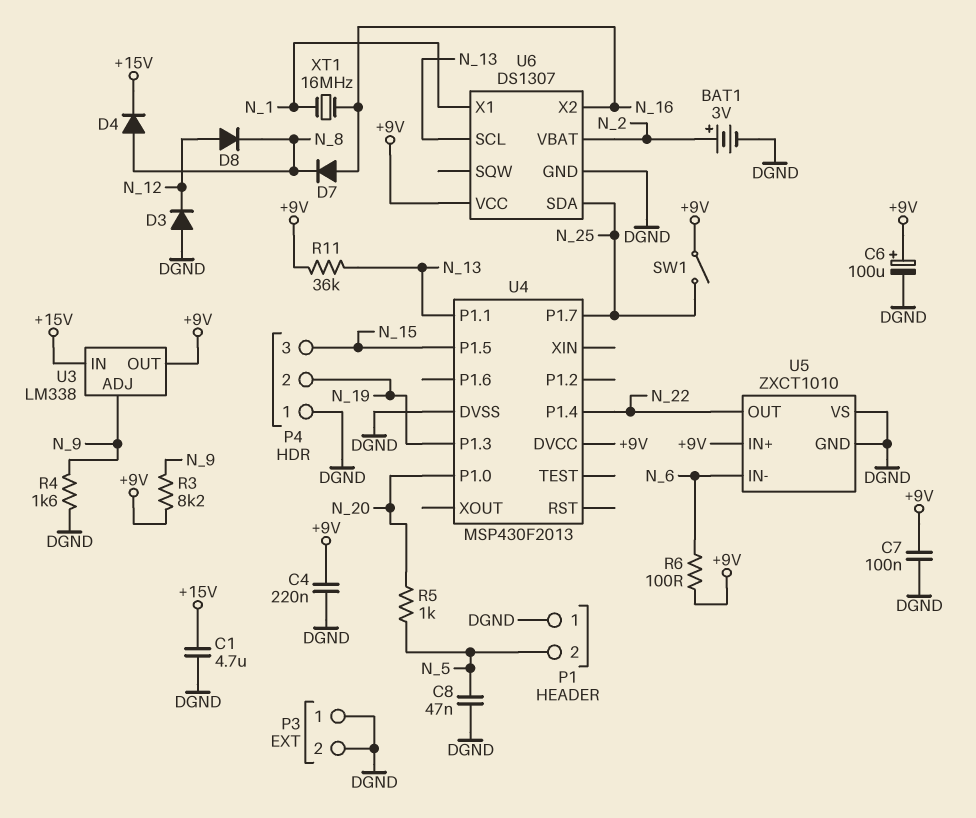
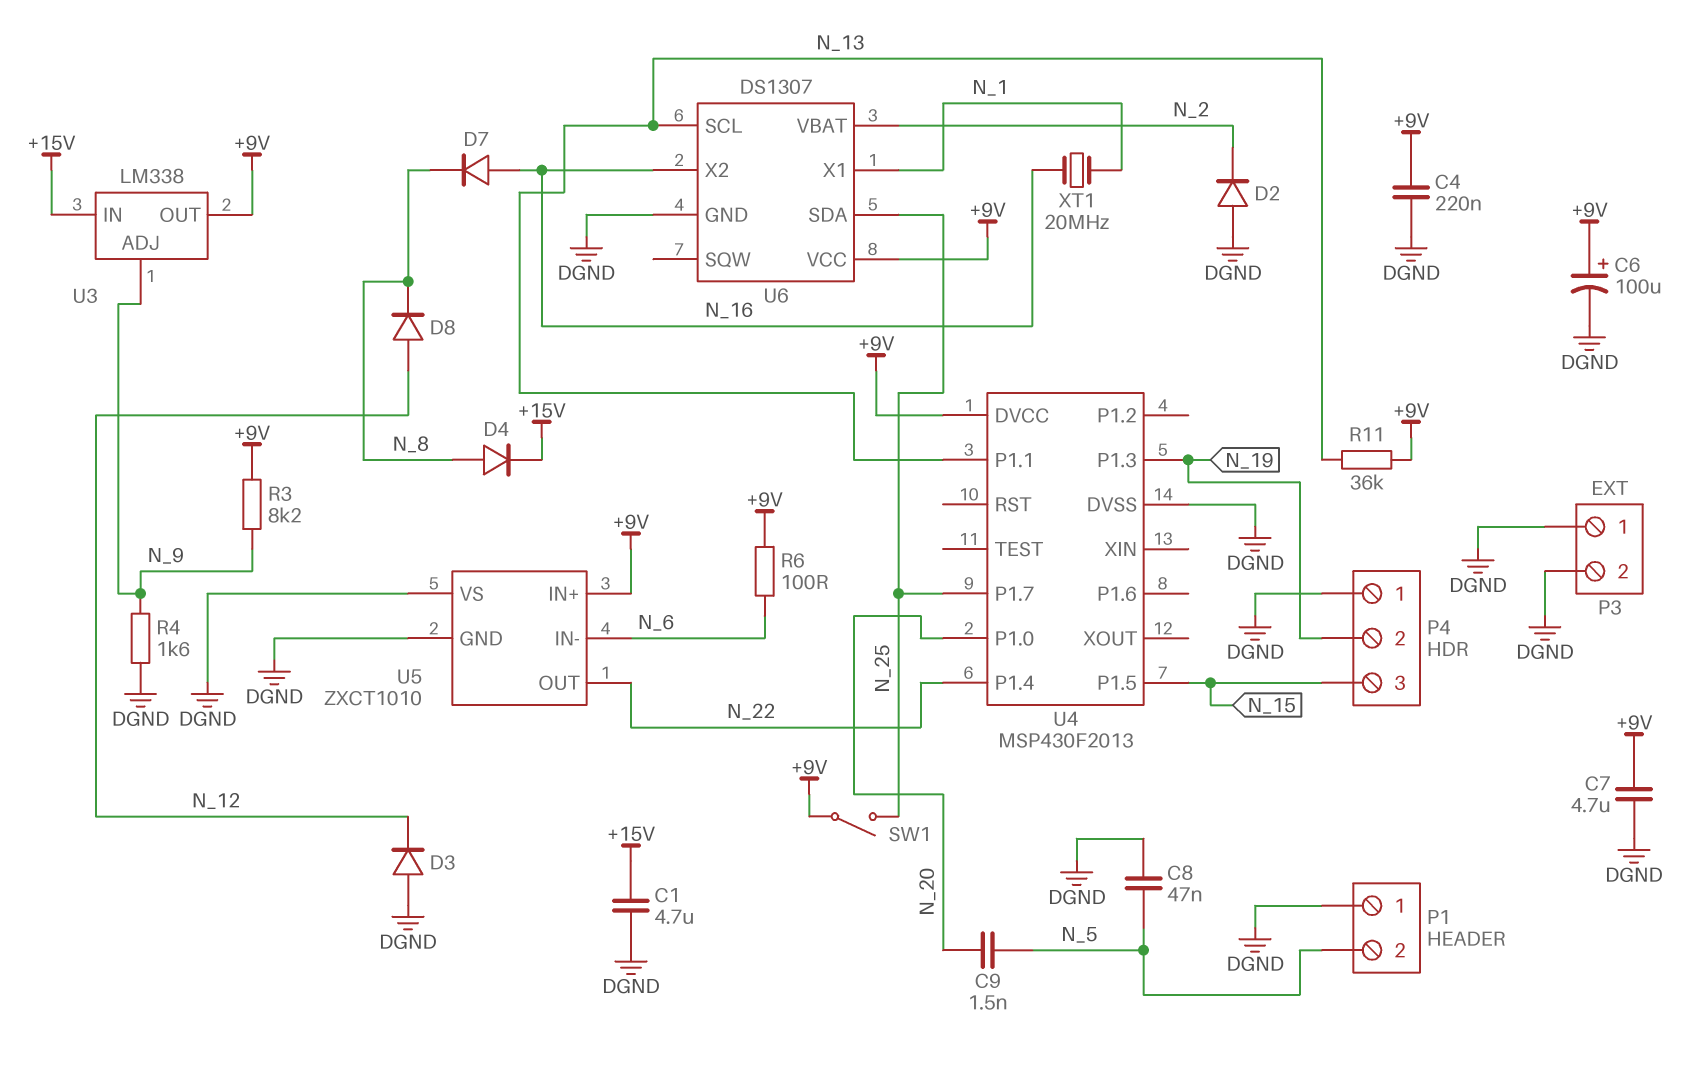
BAT1: 3V (plus N_2, minus DGND) -> none
C7: 100nF (+9V, DGND) -> 4.7uF (+9V, DGND)
C9: none -> 1.5nF (N_5, N_20)
D2: none -> diode (A DGND, K N_2)
R5: 1k (N_5, N_20) -> none
XT1: 16MHz (N_1, N_16) -> 20MHz (N_1, N_16)

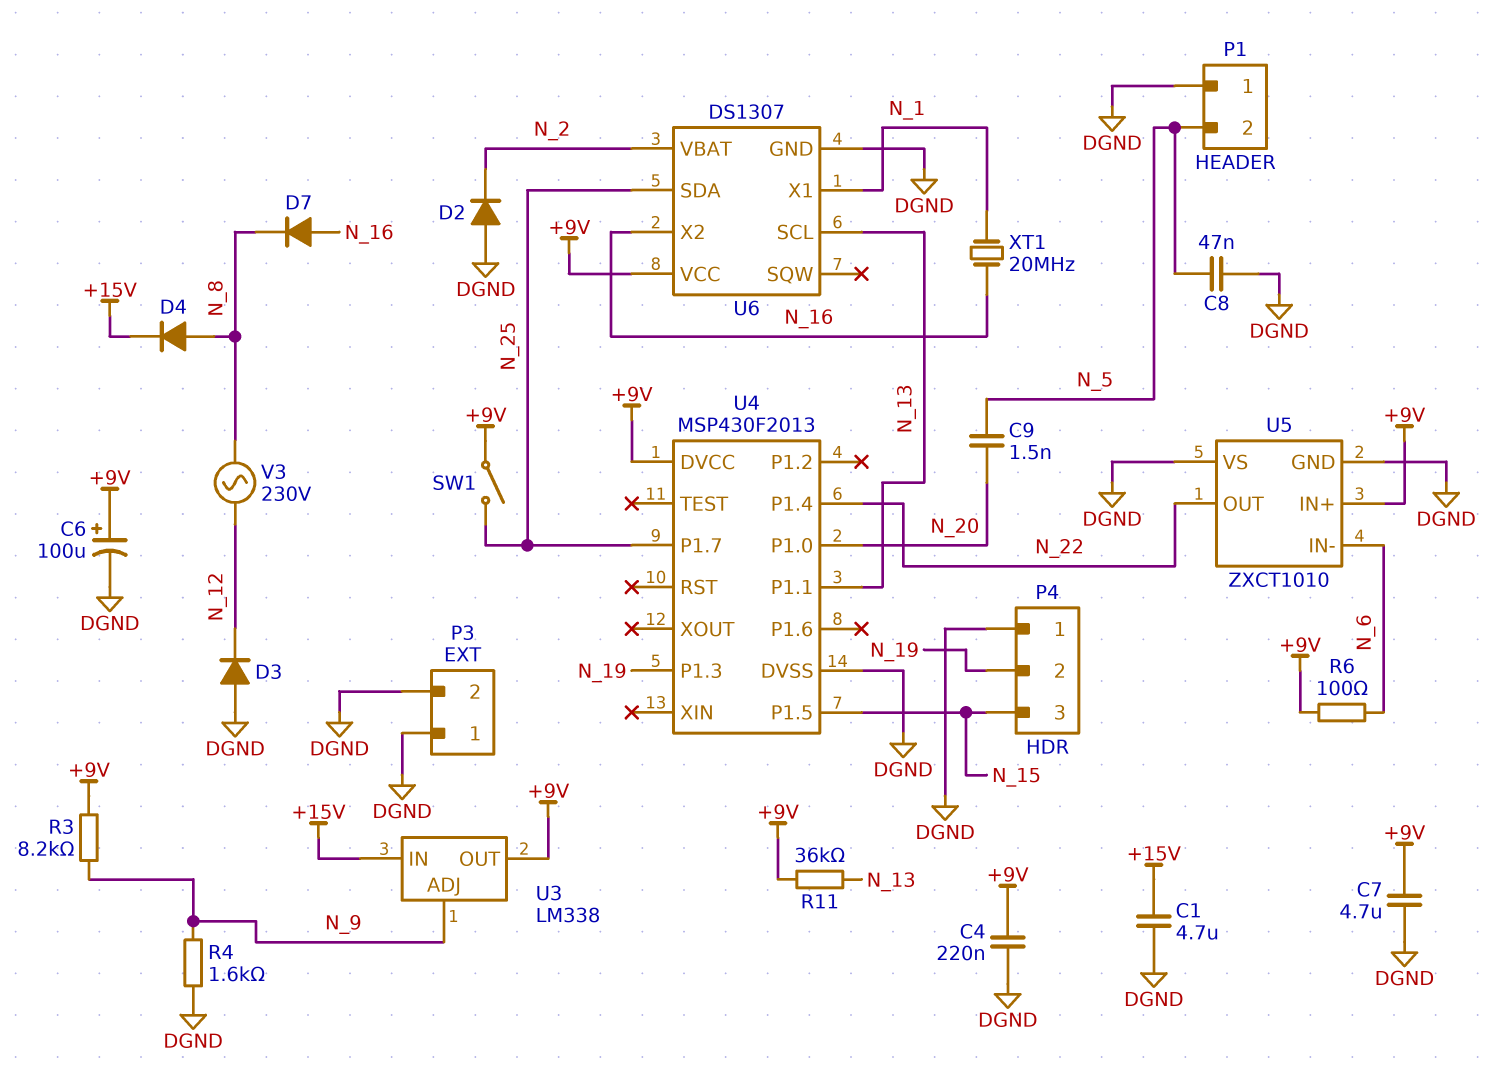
D8: diode (A N_12, K N_8) -> none
V3: none -> AC 230V (N_8, N_12)

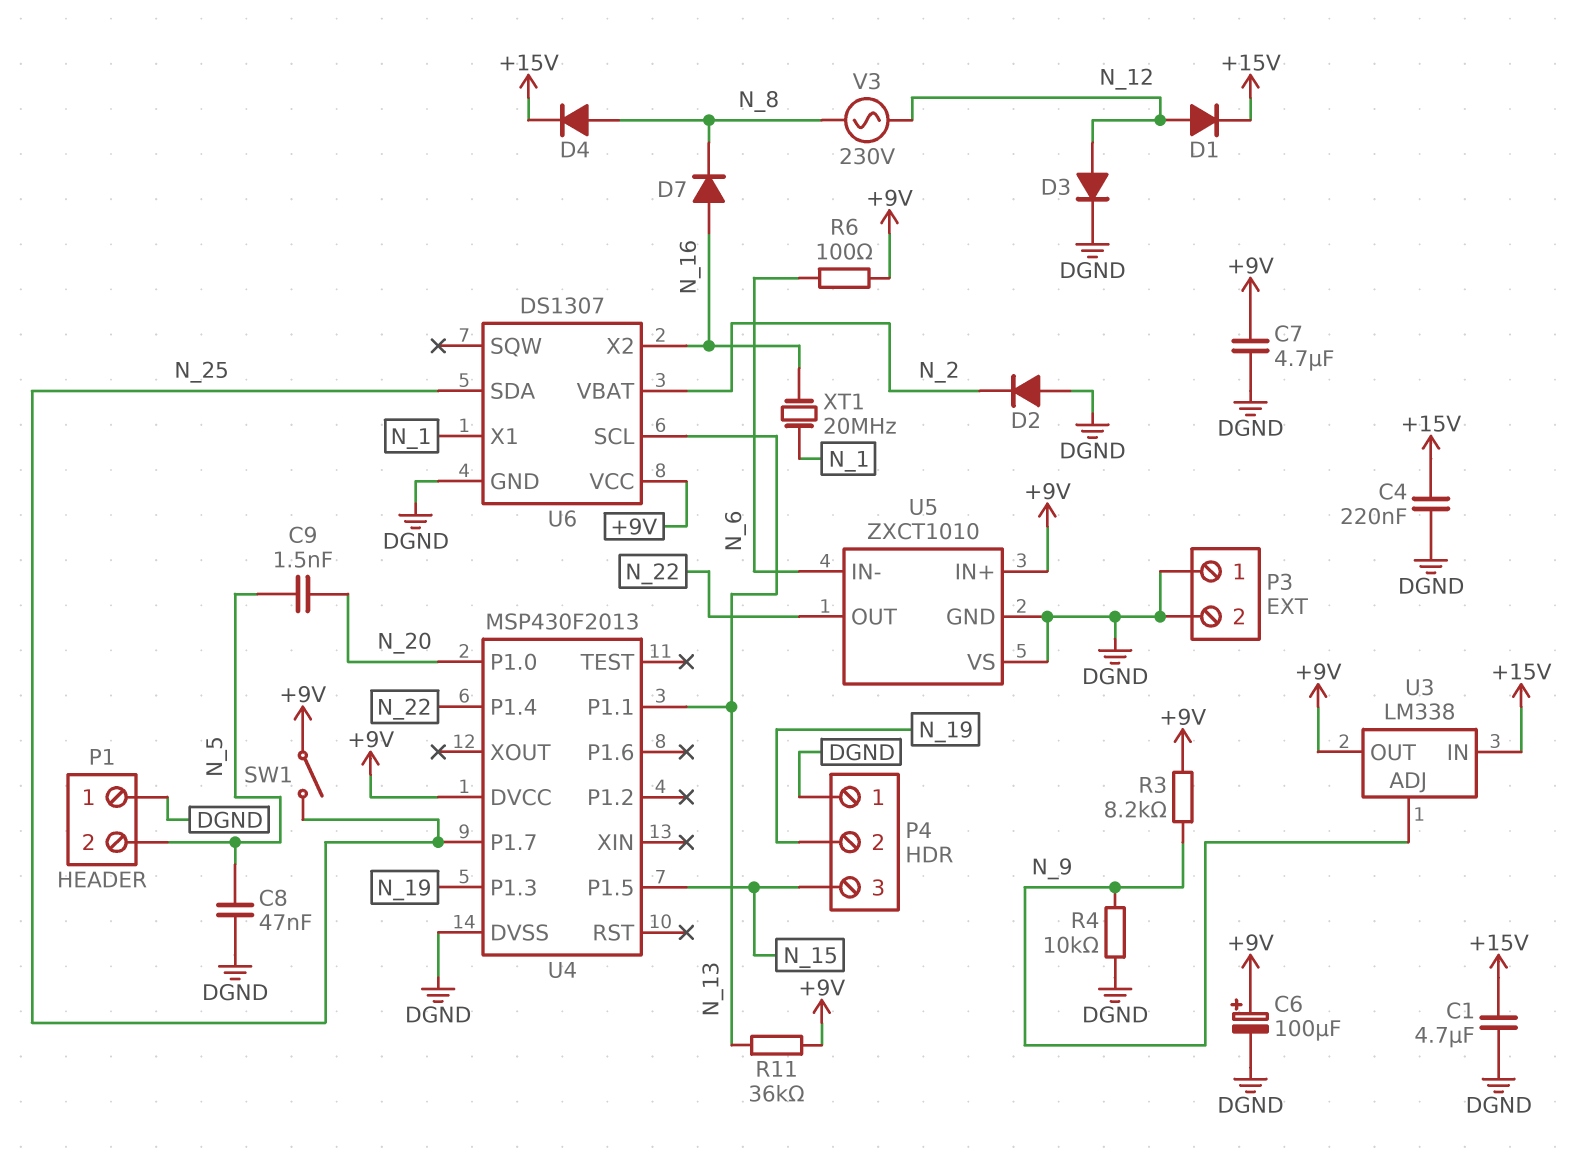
C4: 220nF (+9V, DGND) -> 220nF (+15V, DGND)
D1: none -> diode (A N_12, K +15V)
D3: diode (A DGND, K N_12) -> diode (A N_12, K DGND)
R4: 1.6k (DGND, N_9) -> 10k (DGND, N_9)

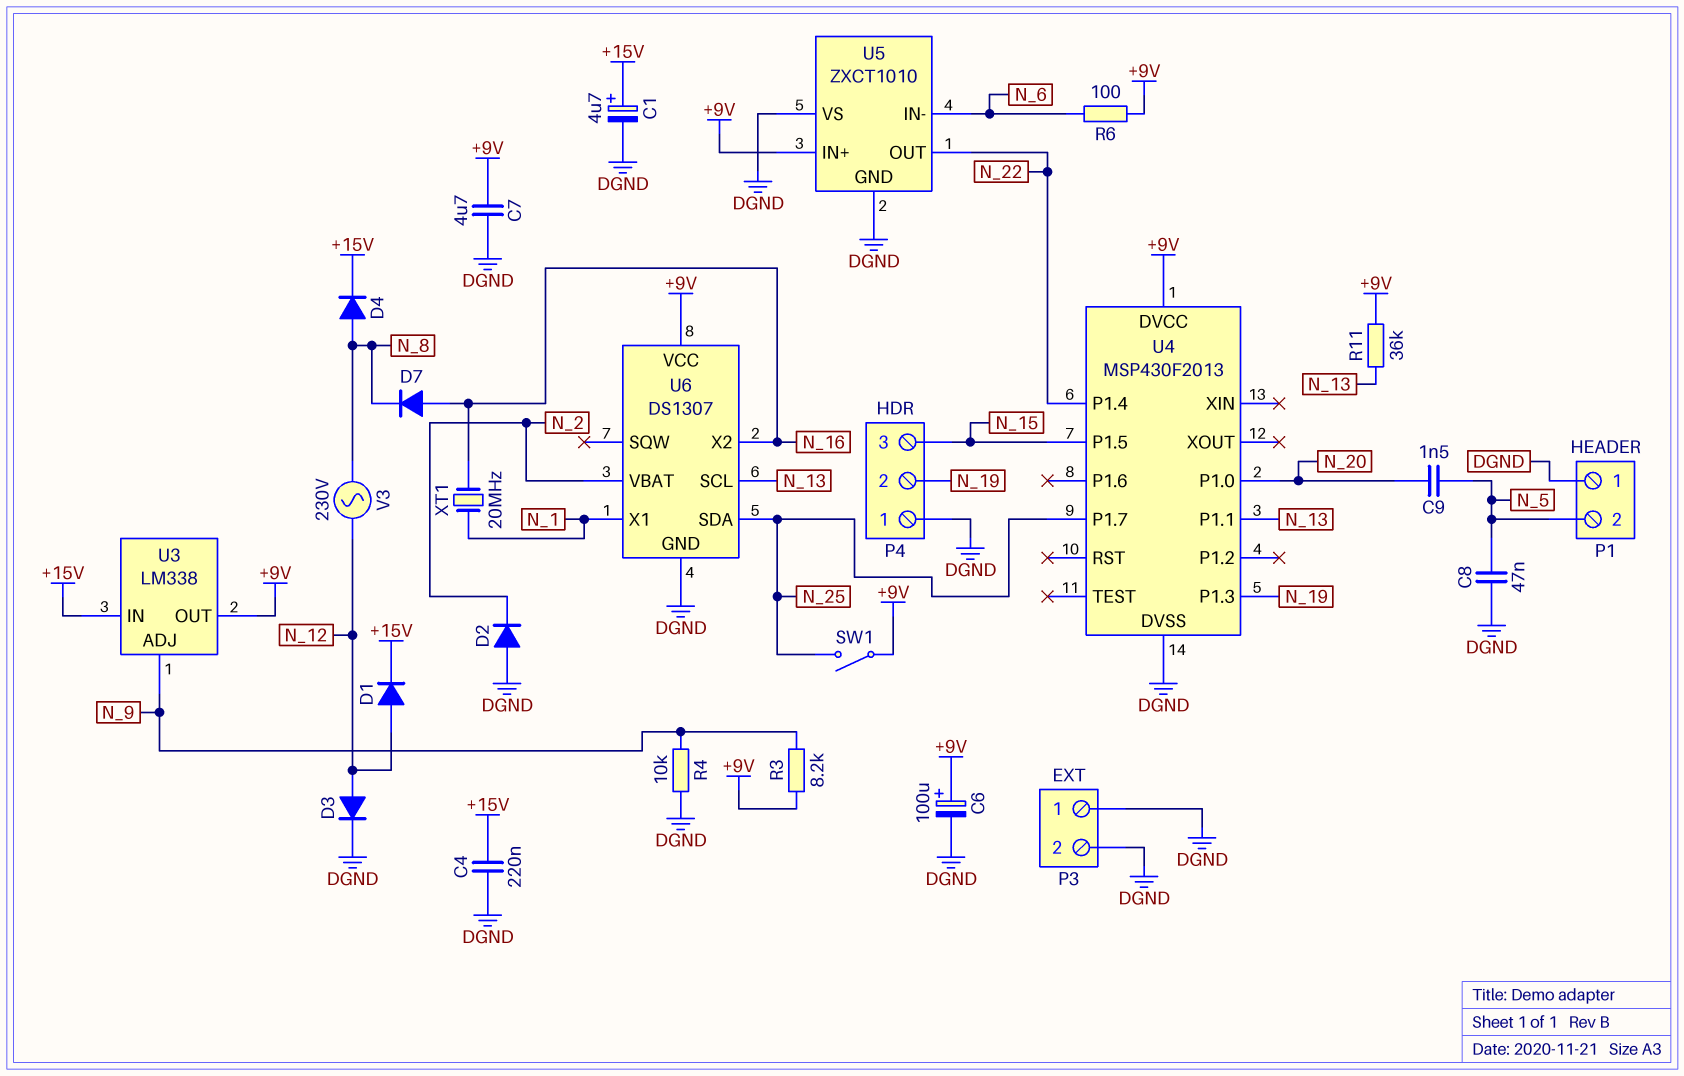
C1: 4.7uF (+15V, DGND) -> 4.7uF (plus +15V, minus DGND)

